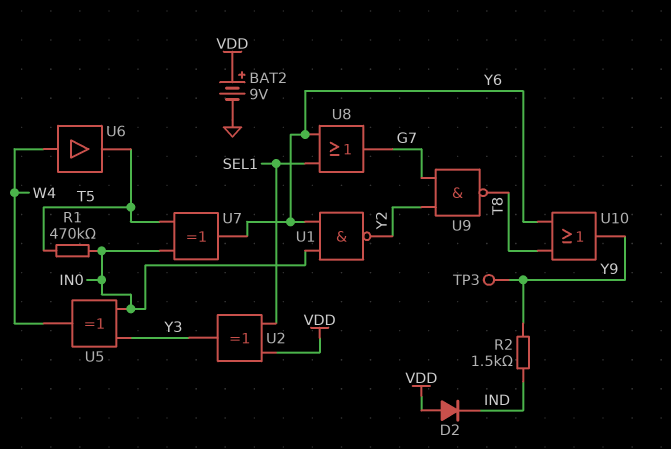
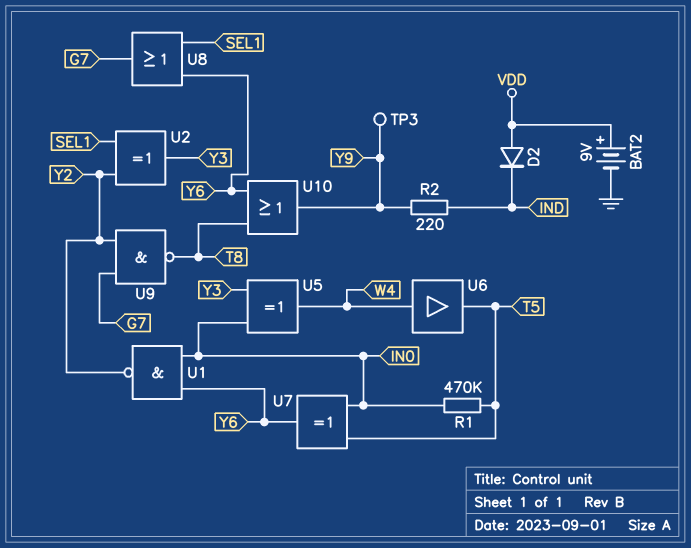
R2: 1.5k (IND, Y9) -> 220 (IND, Y9)
U2: XOR (in SEL1, in VDD, out Y3) -> XOR (in SEL1, in Y2, out Y3)

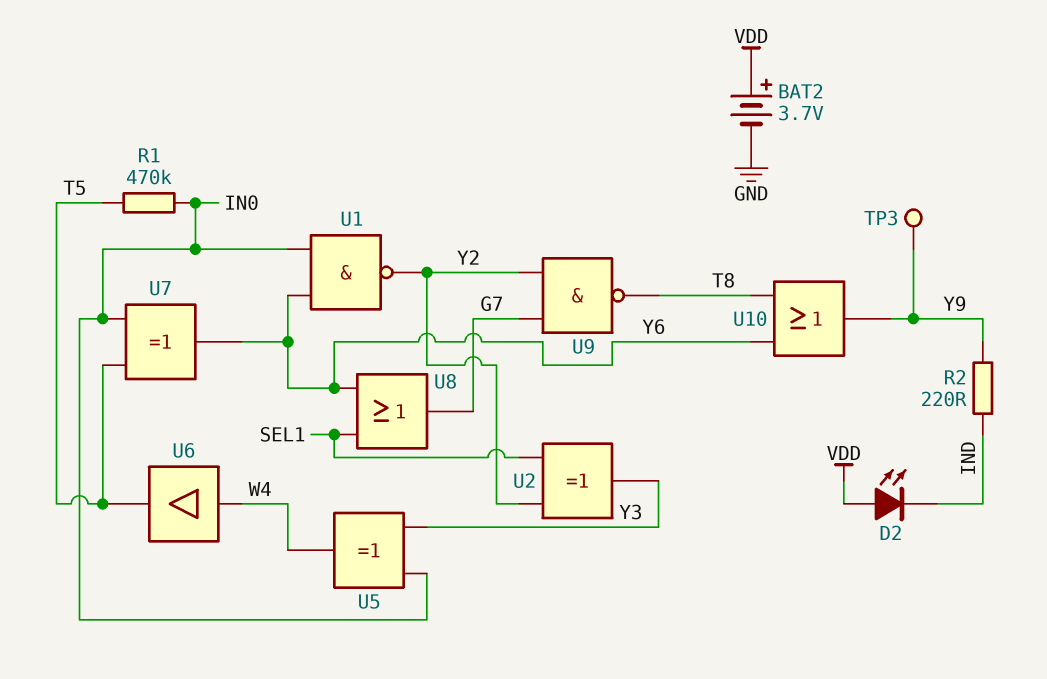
BAT2: 9V (plus VDD, minus GND) -> 3.7V (plus VDD, minus GND)
D2: diode (A VDD, K IND) -> LED (A VDD, K IND)

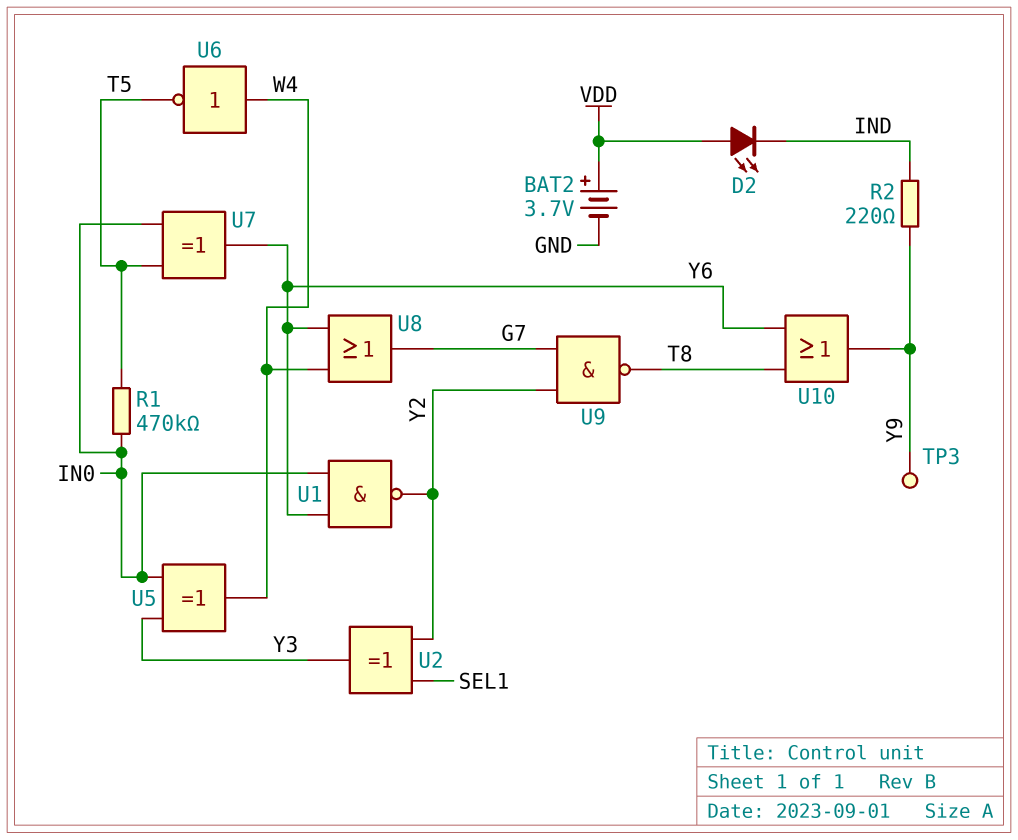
U6: buffer (in W4, out T5) -> NOT (in W4, out T5)
U8: OR (in SEL1, in Y6, out G7) -> OR (in W4, in Y6, out G7)

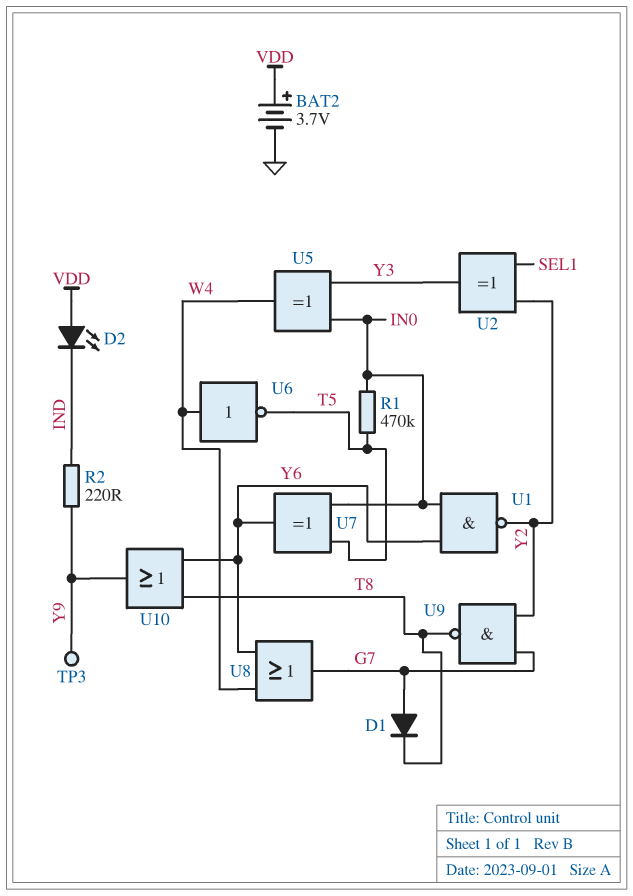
D1: none -> diode (A G7, K T8)

